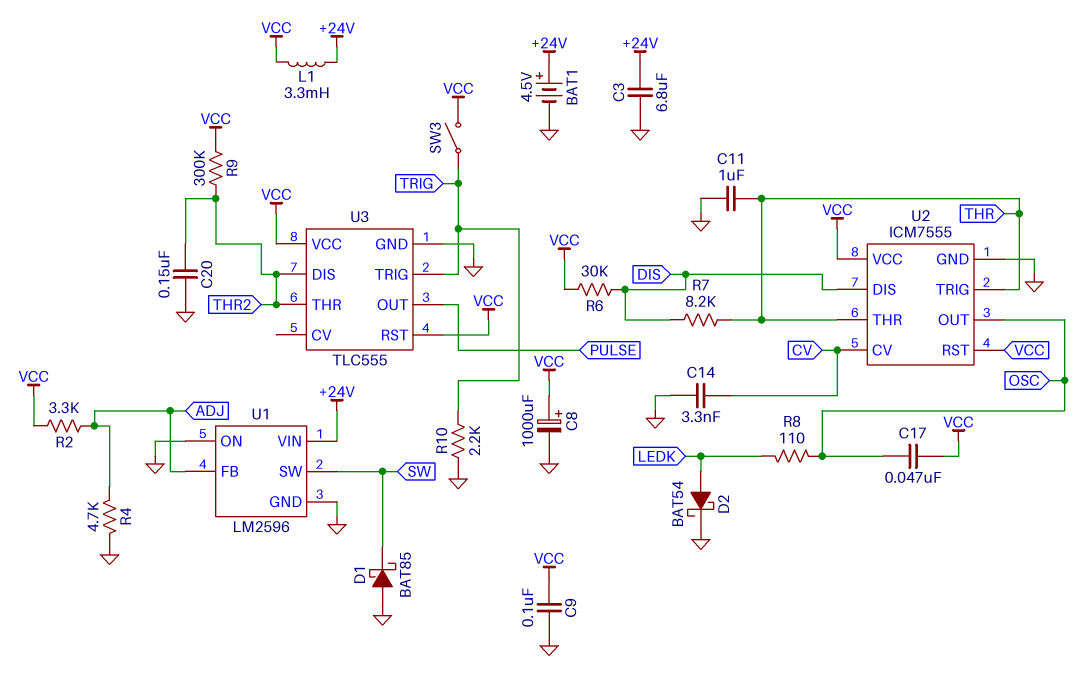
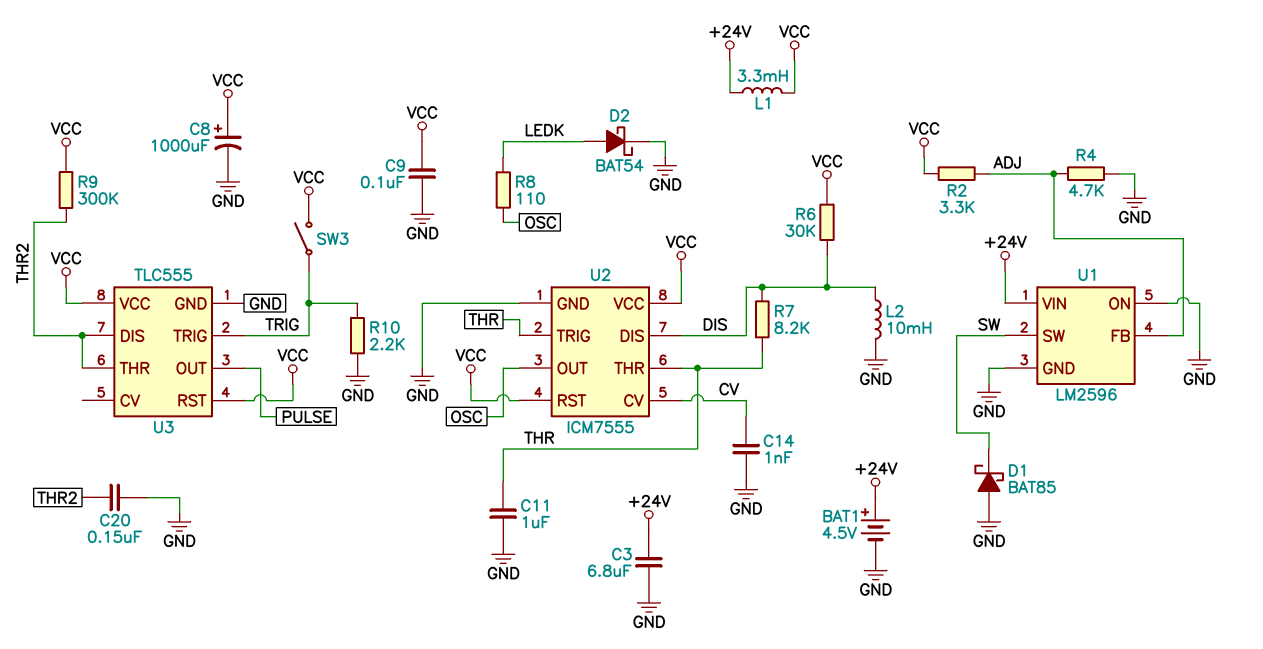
C14: 3.3nF (CV, GND) -> 1nF (CV, GND)
C17: 47nF (OSC, VCC) -> none
L2: none -> 10mH (DIS, GND)

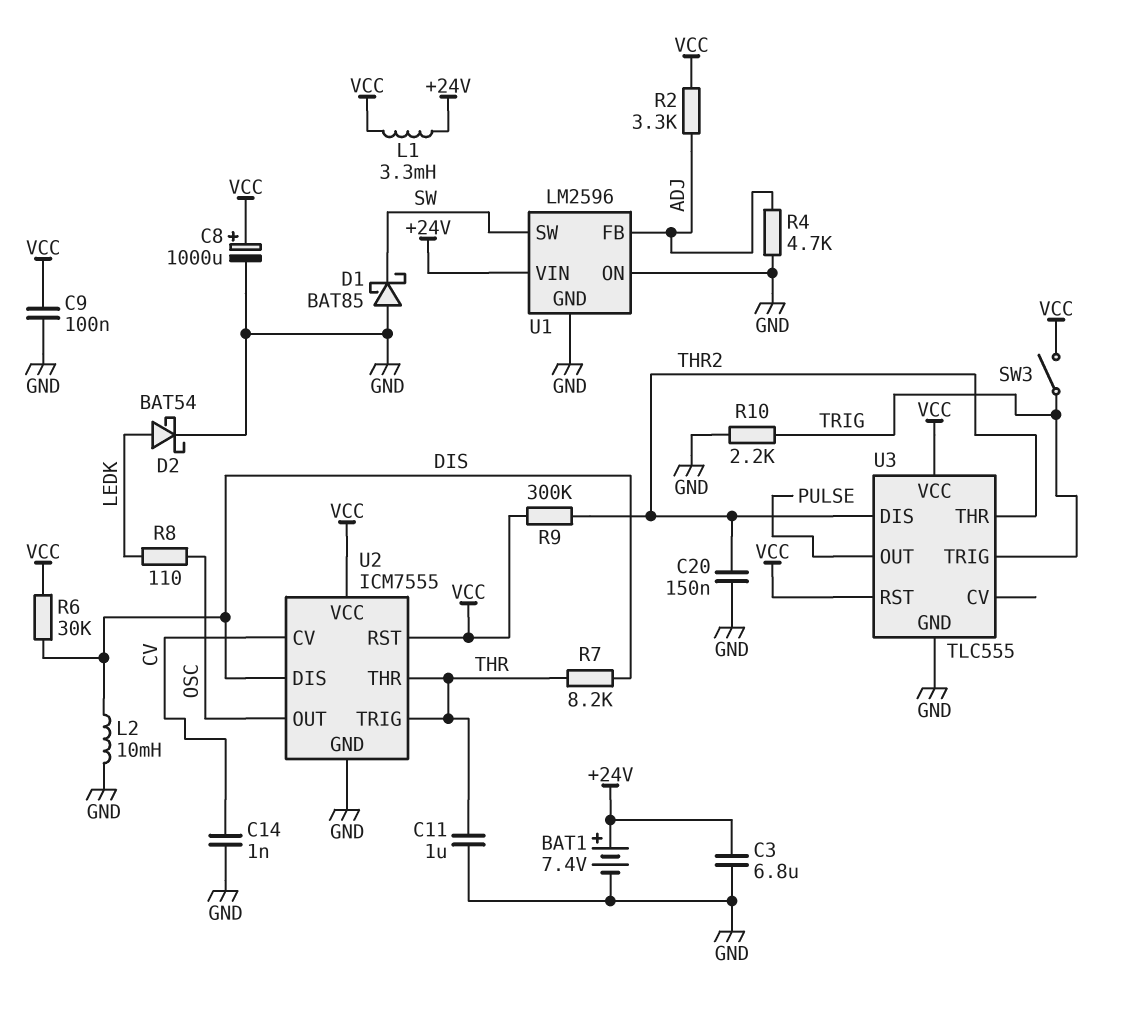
BAT1: 4.5V (plus +24V, minus GND) -> 7.4V (plus +24V, minus GND)

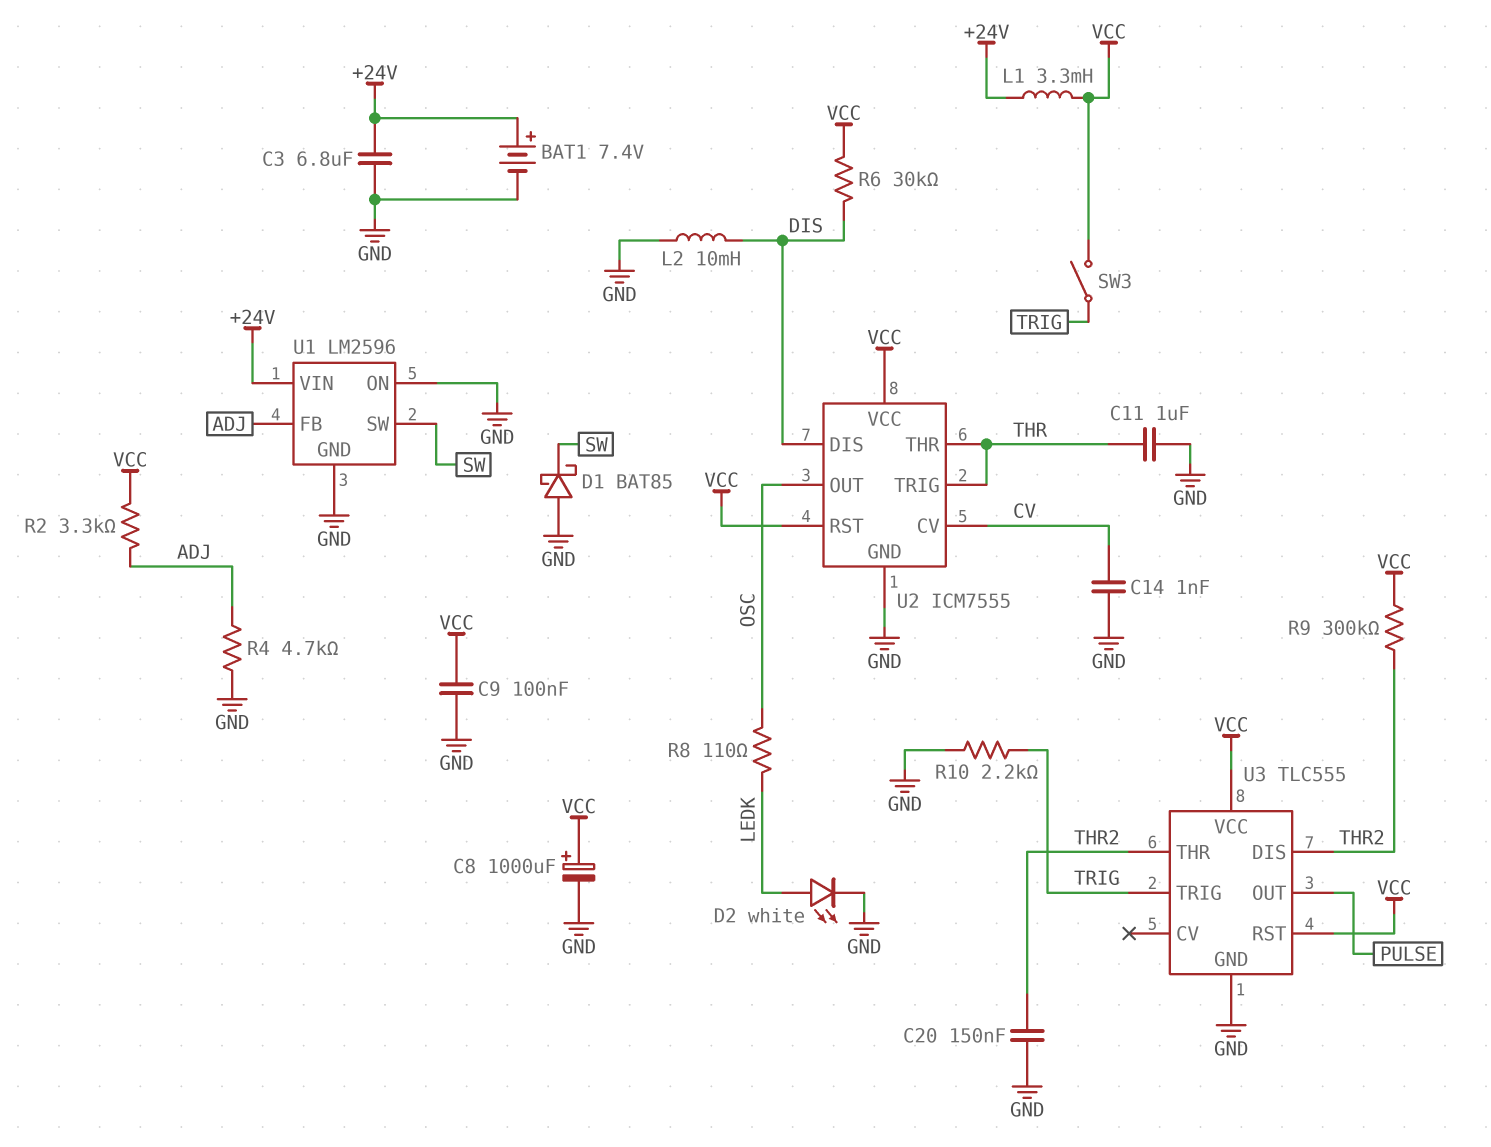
D2: schottky BAT54 (A LEDK, K GND) -> LED white (A LEDK, K GND)
R7: 8.2k (DIS, THR) -> none

